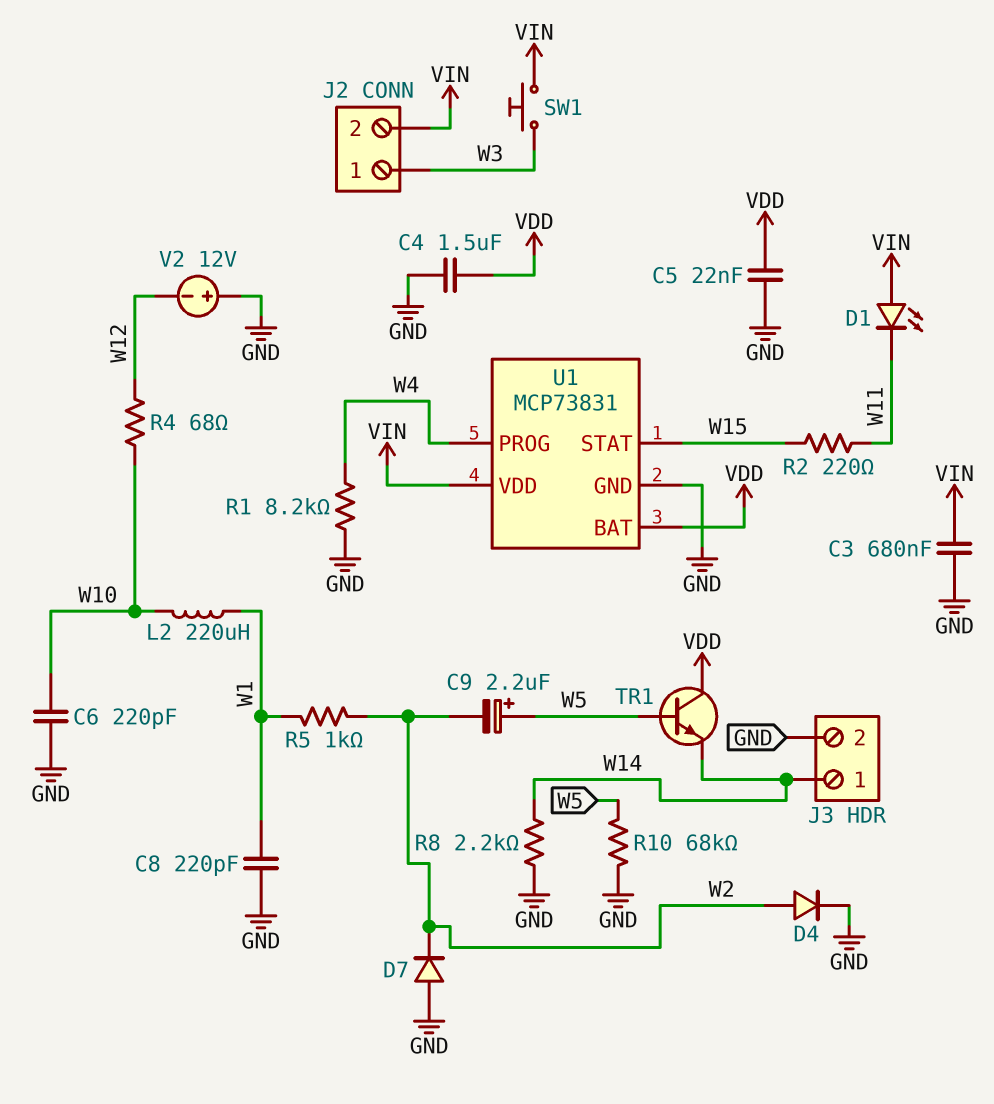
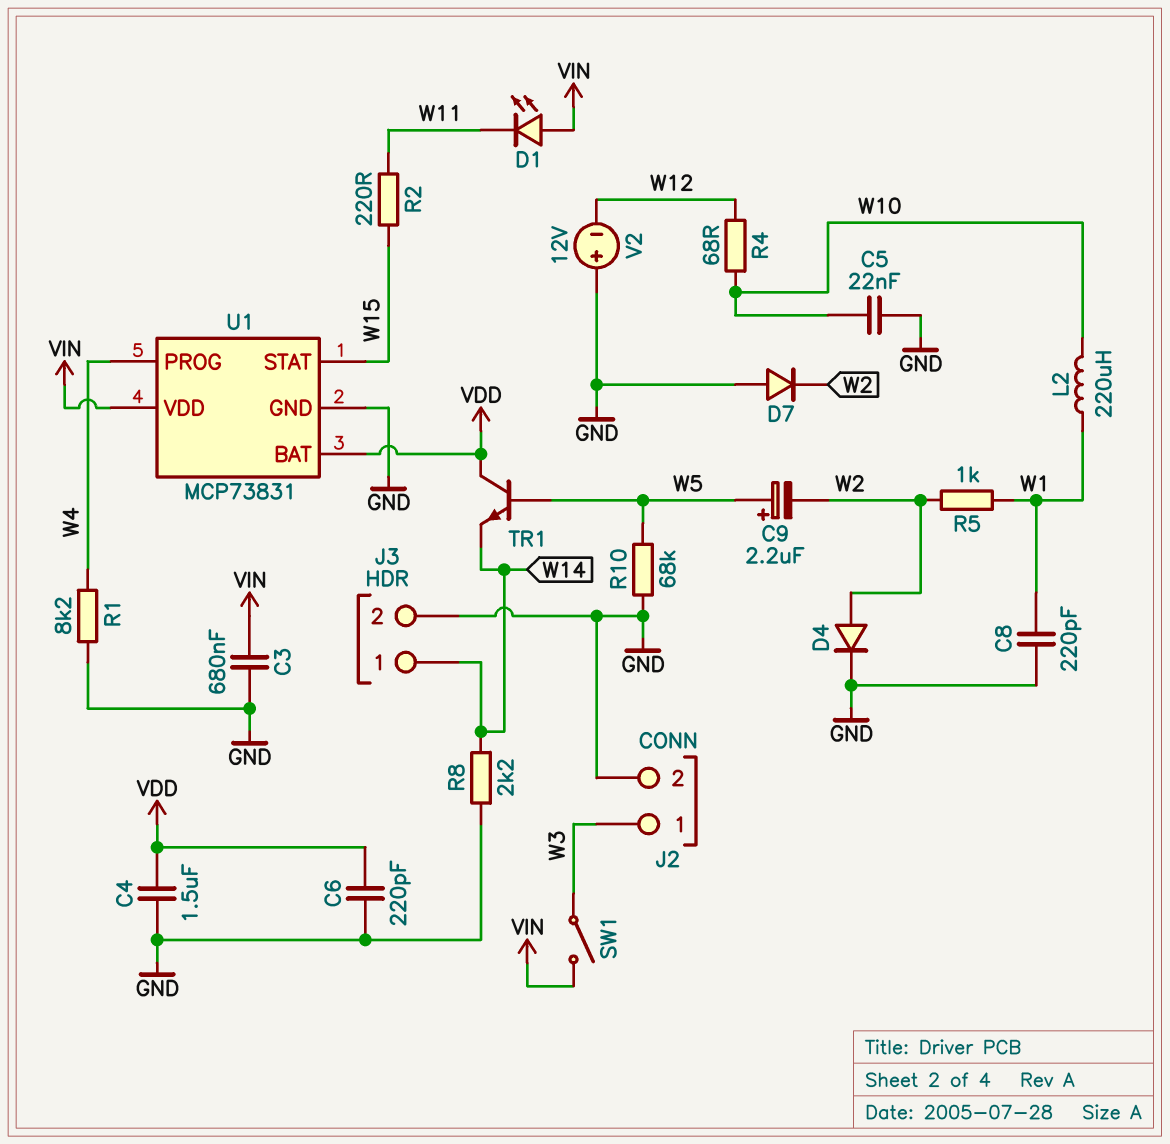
C5: 22nF (GND, VDD) -> 22nF (GND, W10)
C6: 220pF (GND, W10) -> 220pF (GND, VDD)
J2 pin 2: VIN -> GND
SW1: button (VIN, W3) -> switch (VIN, W3)

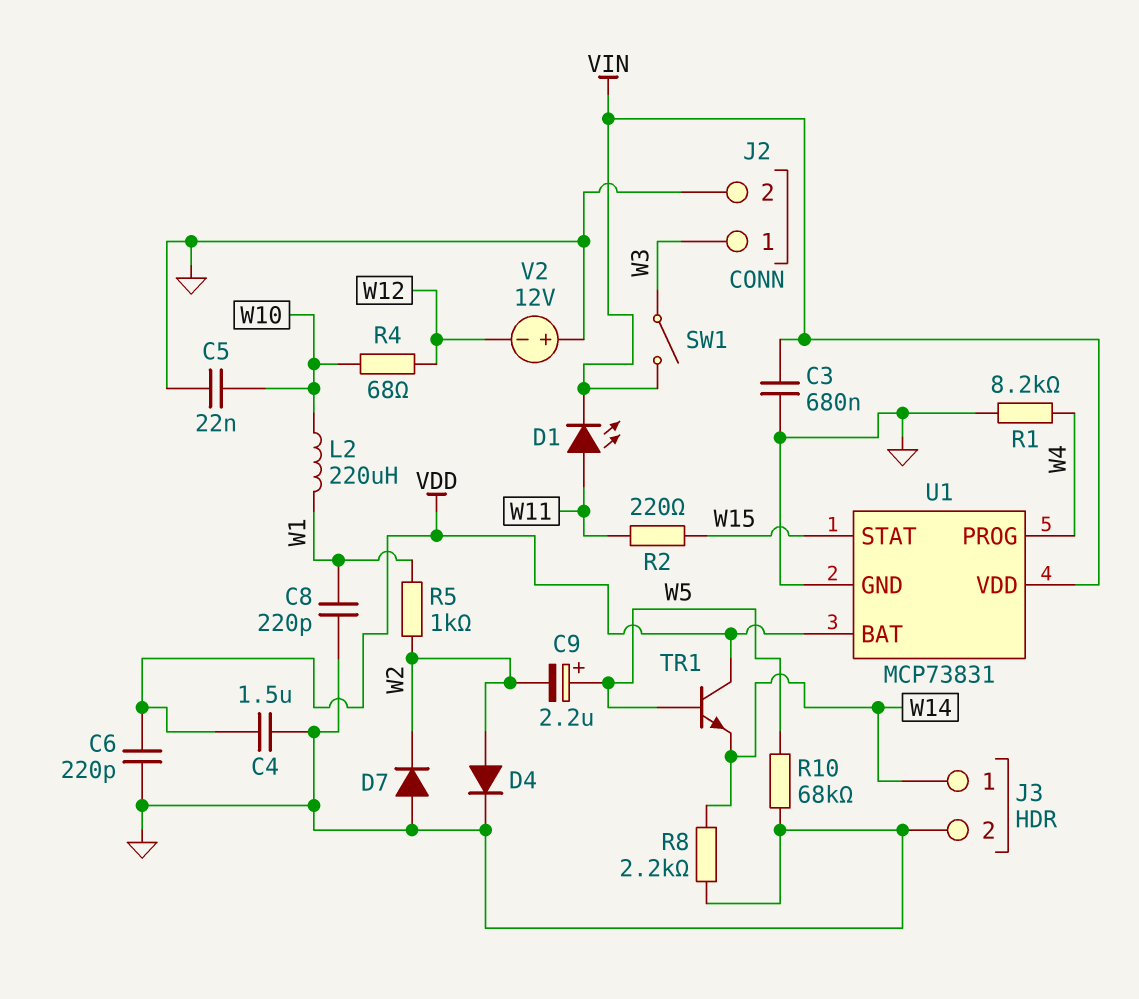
D1: LED (A VIN, K W11) -> LED (A W11, K VIN)

